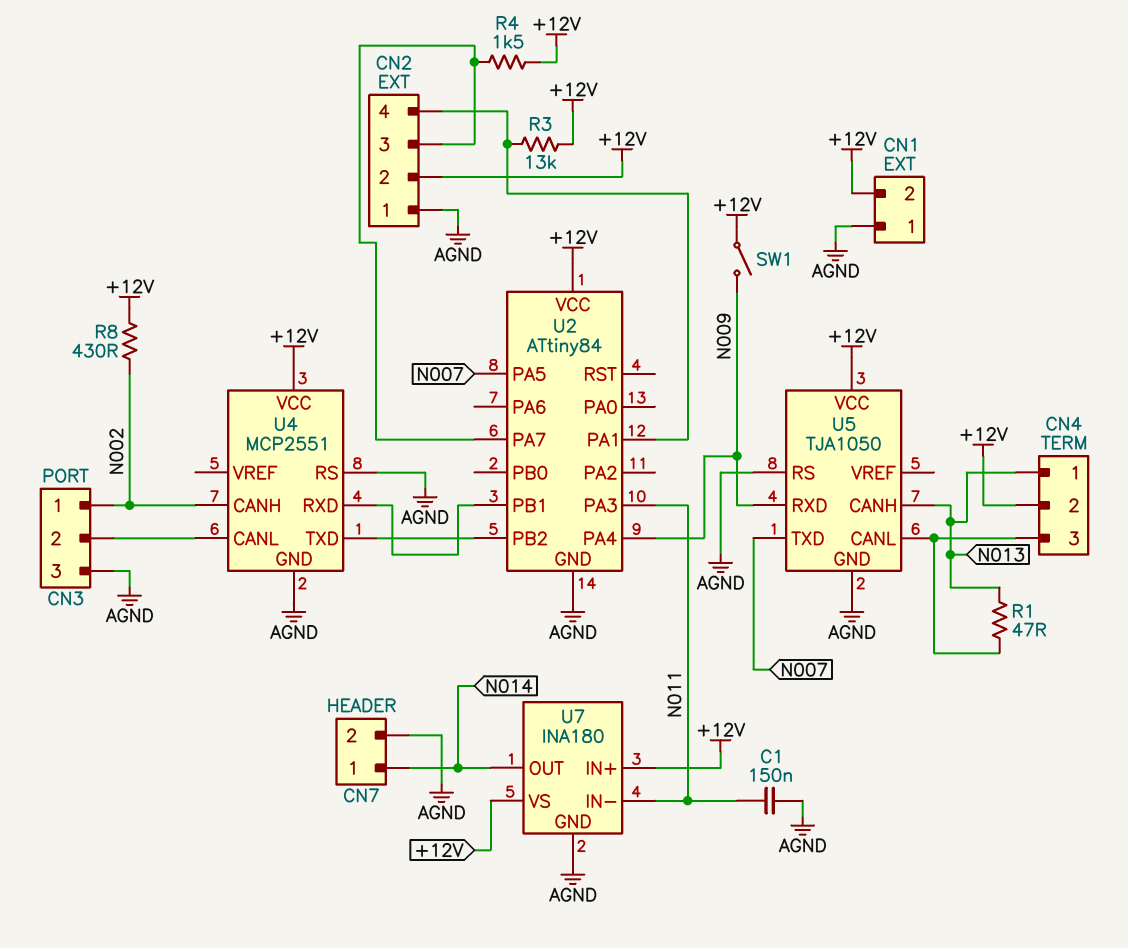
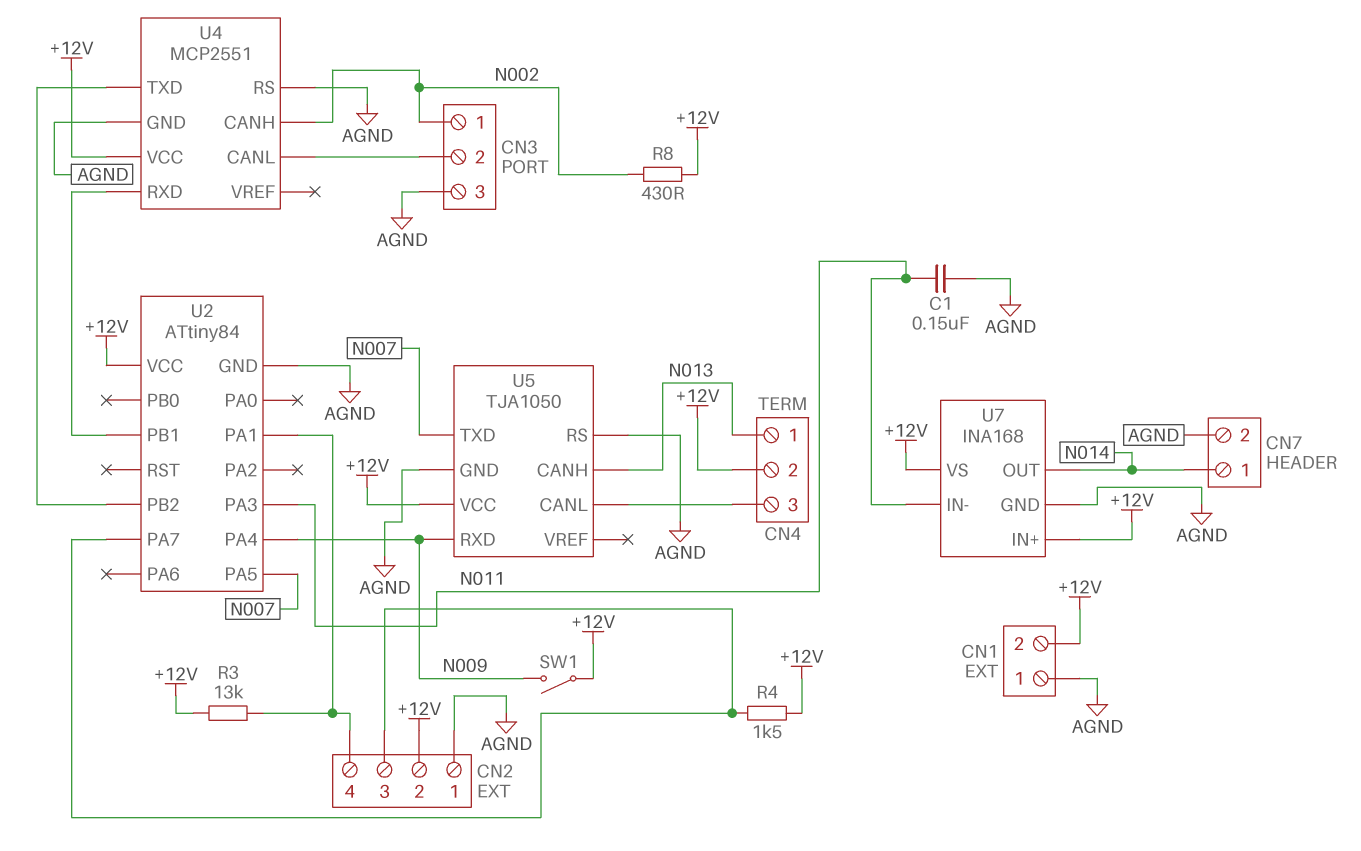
R1: 47 (CN4/3, N013) -> none
U7: INA180 -> INA168

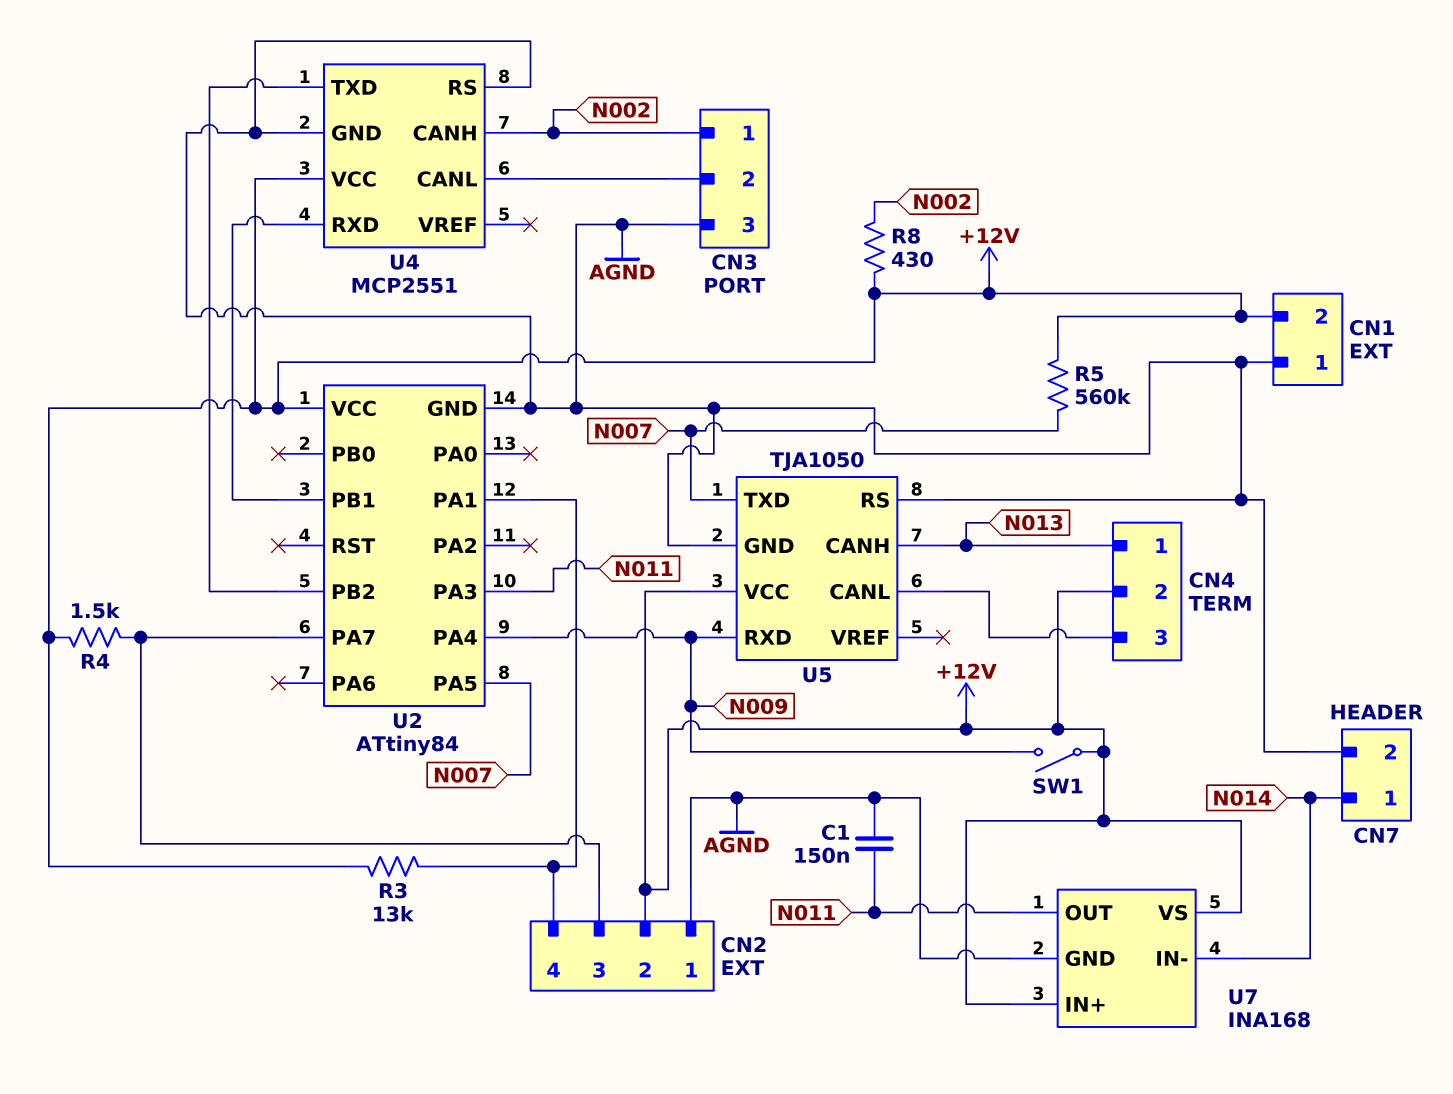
R5: none -> 560k (+12V, N007)
U7 pin IN-: N011 -> N014
U7 pin OUT: N014 -> N011

